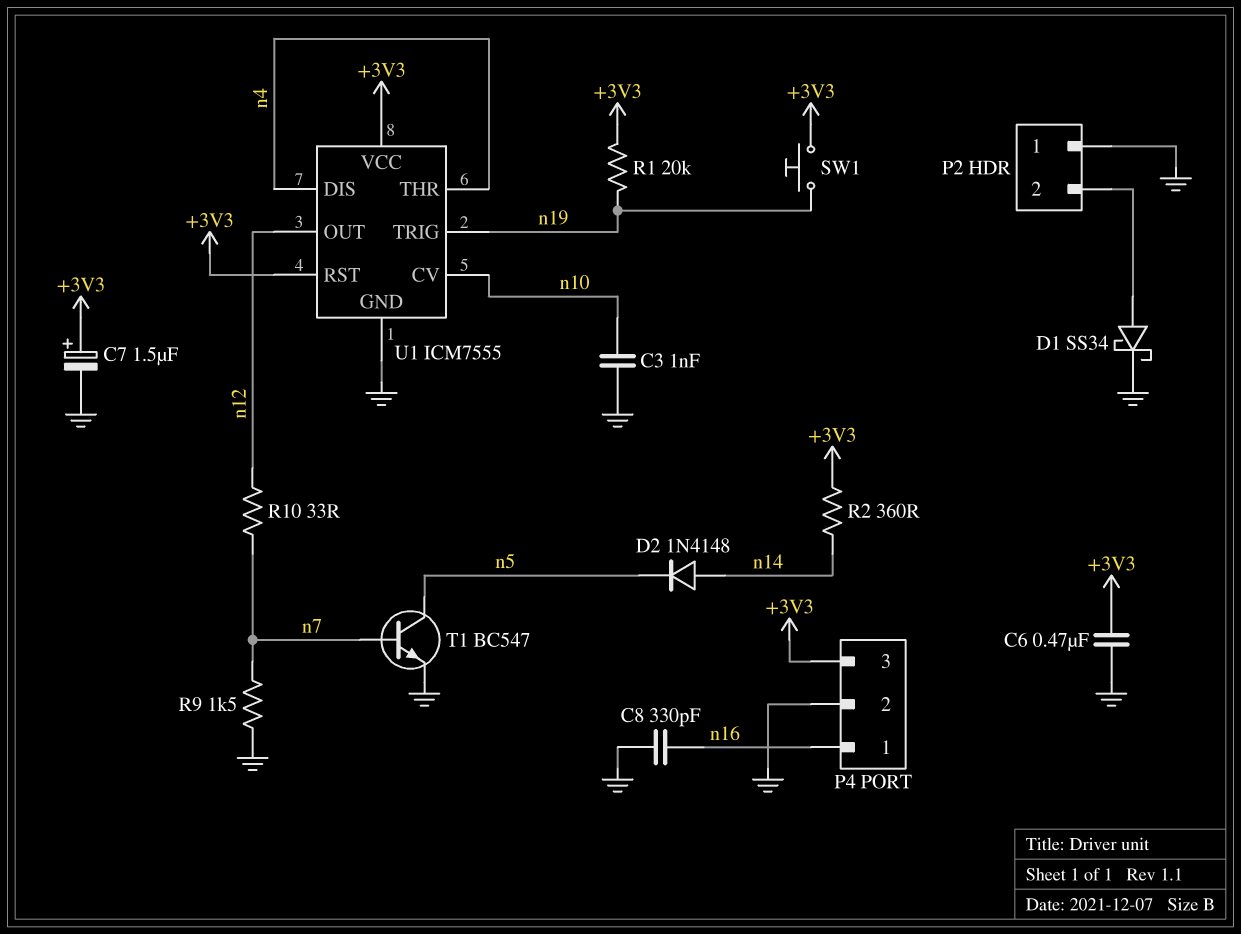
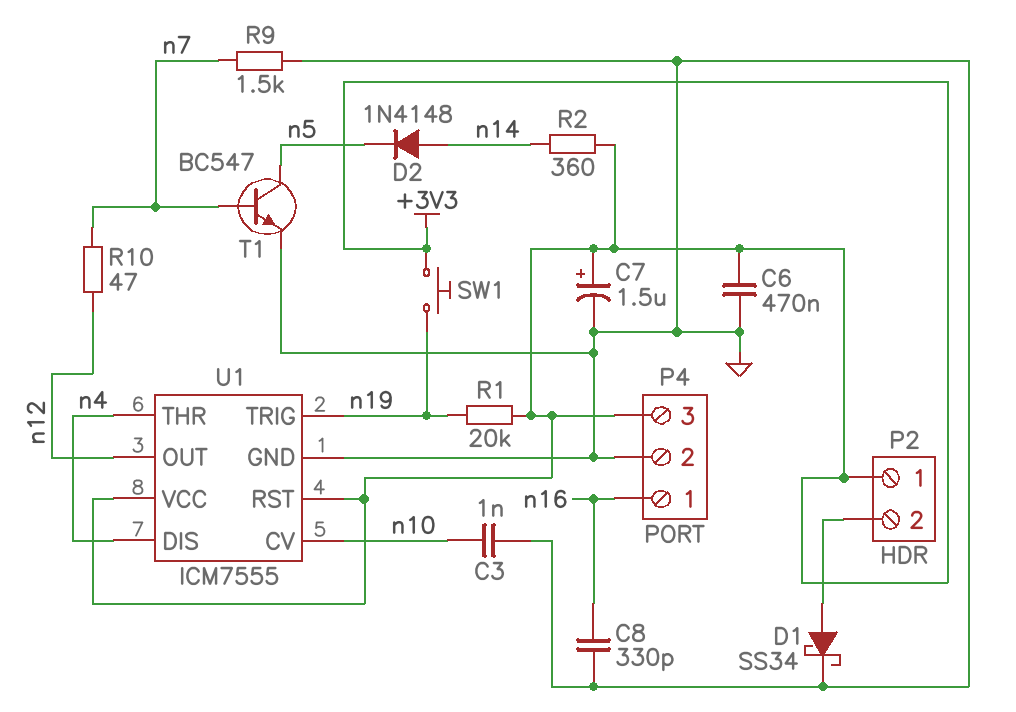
P2 pin 1: GND -> +3V3
R10: 33 (n7, n12) -> 47 (n7, n12)

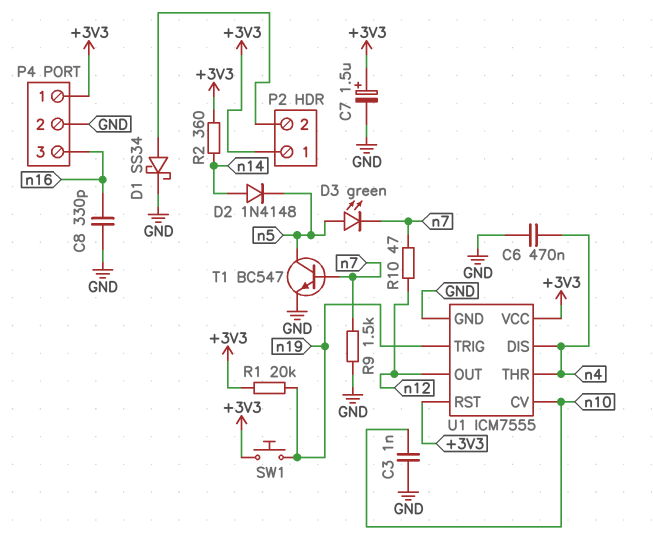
C6: 470nF (+3V3, GND) -> 470nF (GND, n4)
D3: none -> LED green (A n5, K n7)
P4 pin 1: n16 -> +3V3
P4 pin 3: +3V3 -> n16

